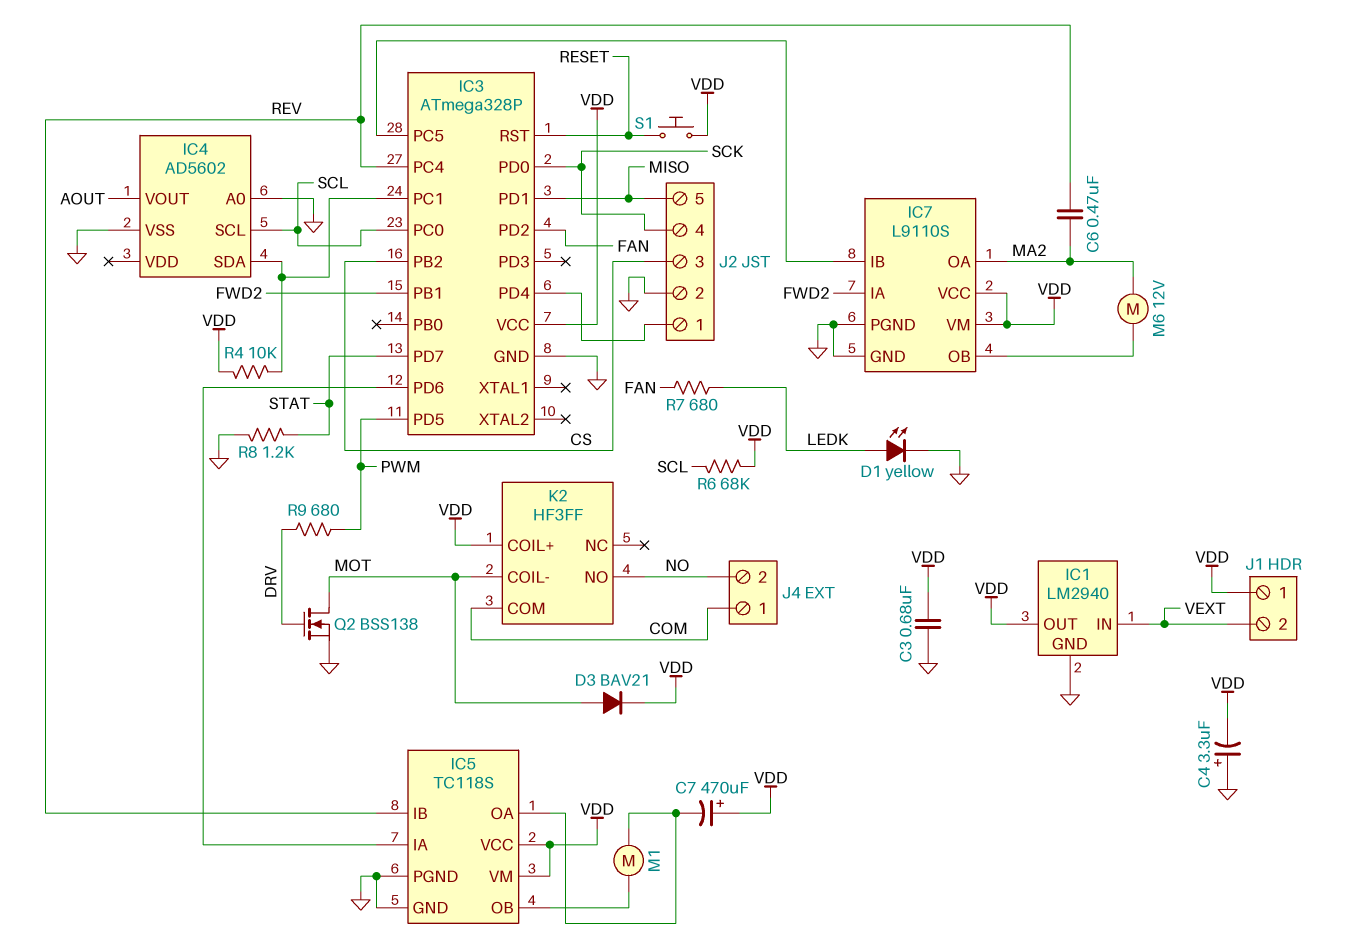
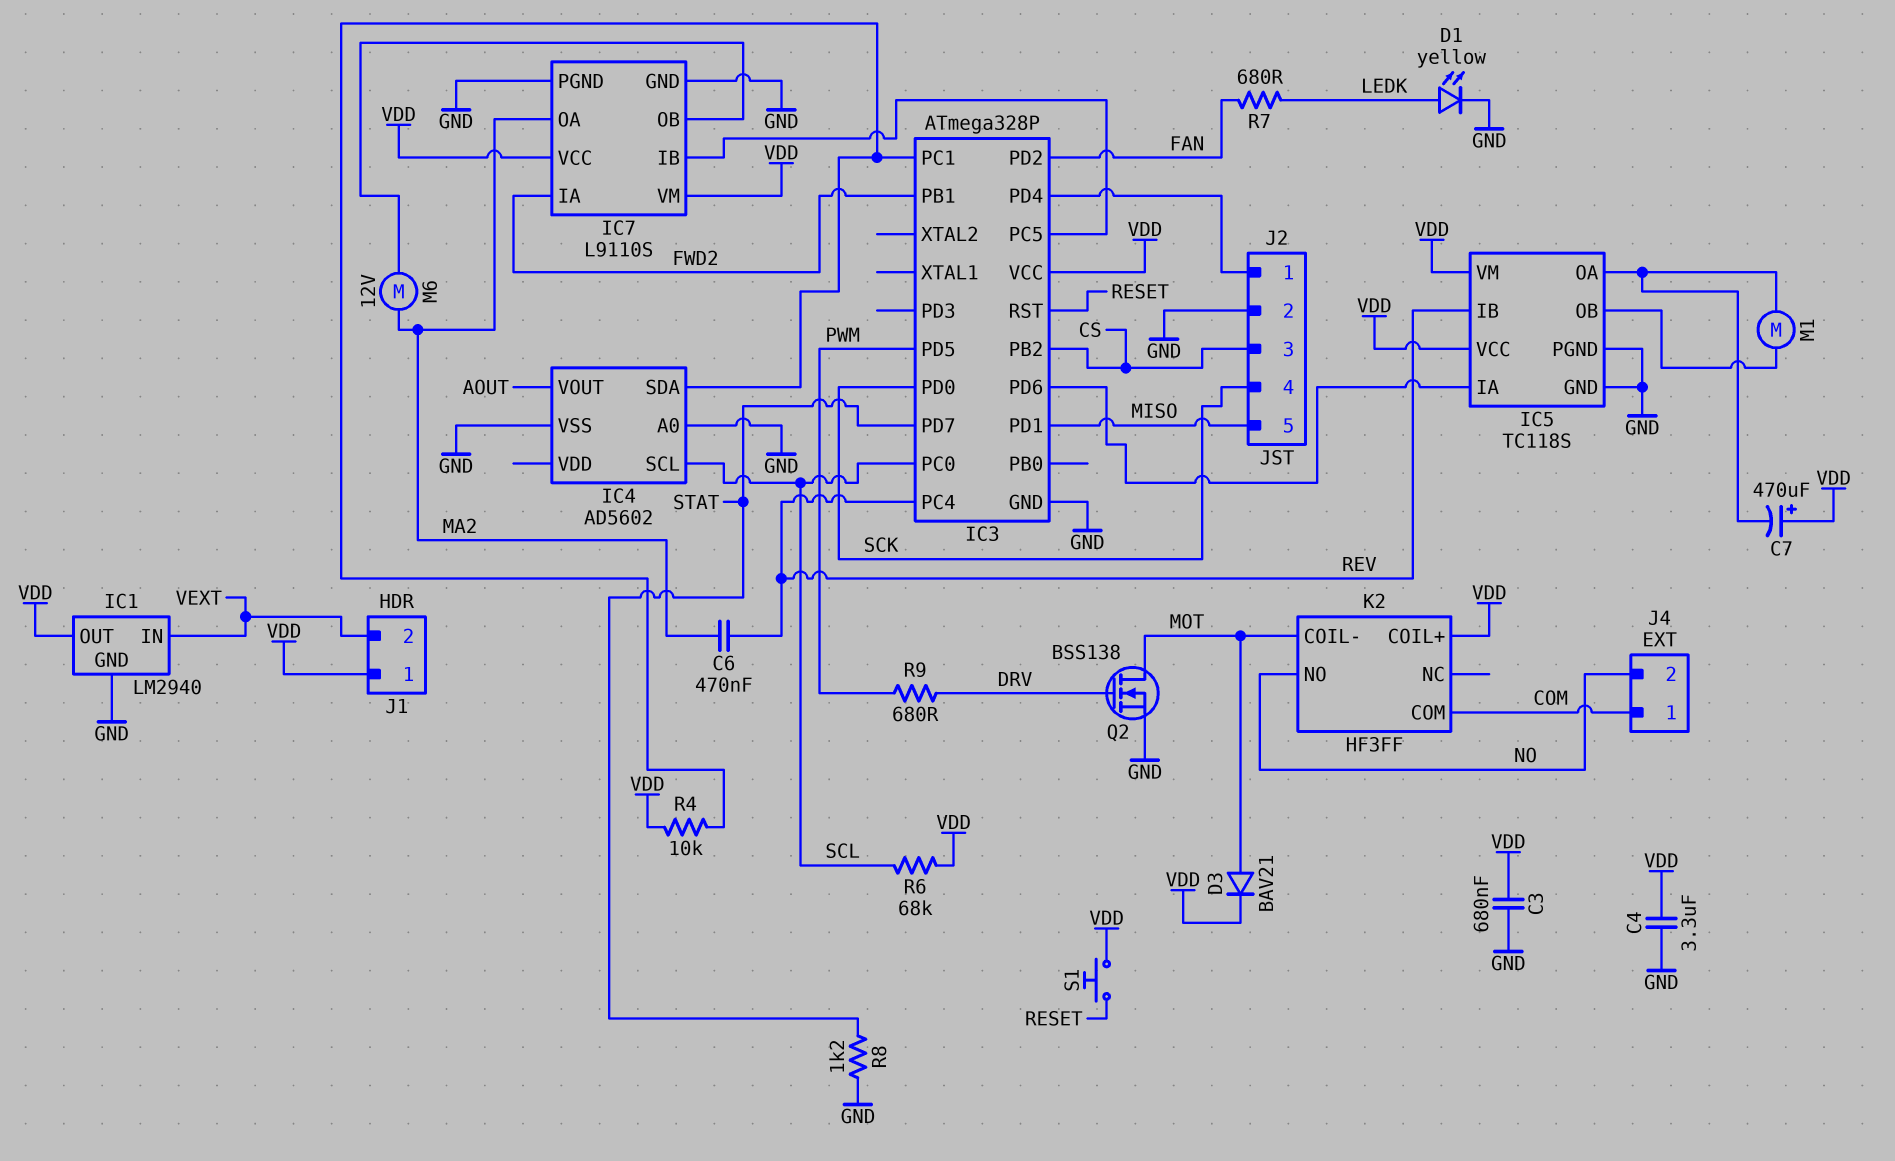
C4: 3.3uF (plus GND, minus VDD) -> 3.3uF (GND, VDD)

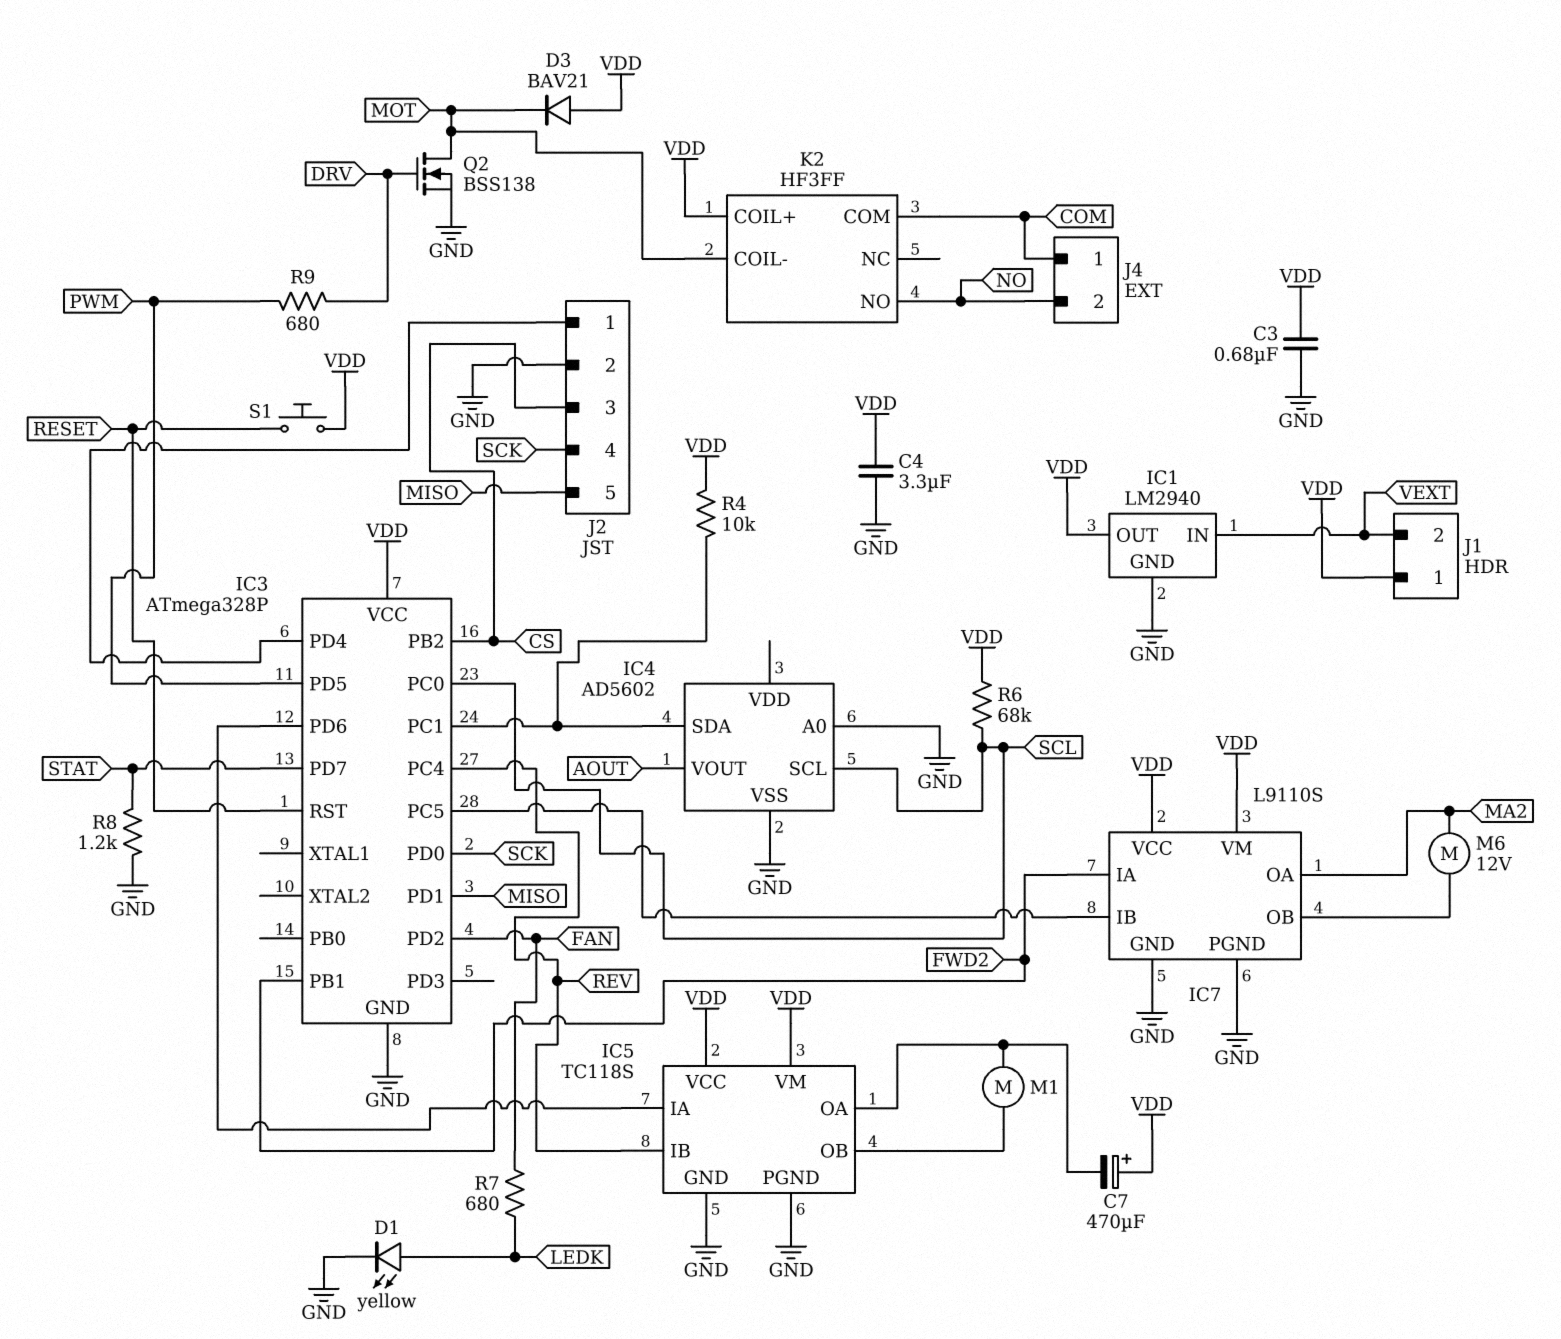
C6: 470nF (MA2, REV) -> none
D3: diode BAV21 (A MOT, K VDD) -> diode BAV21 (A VDD, K MOT)

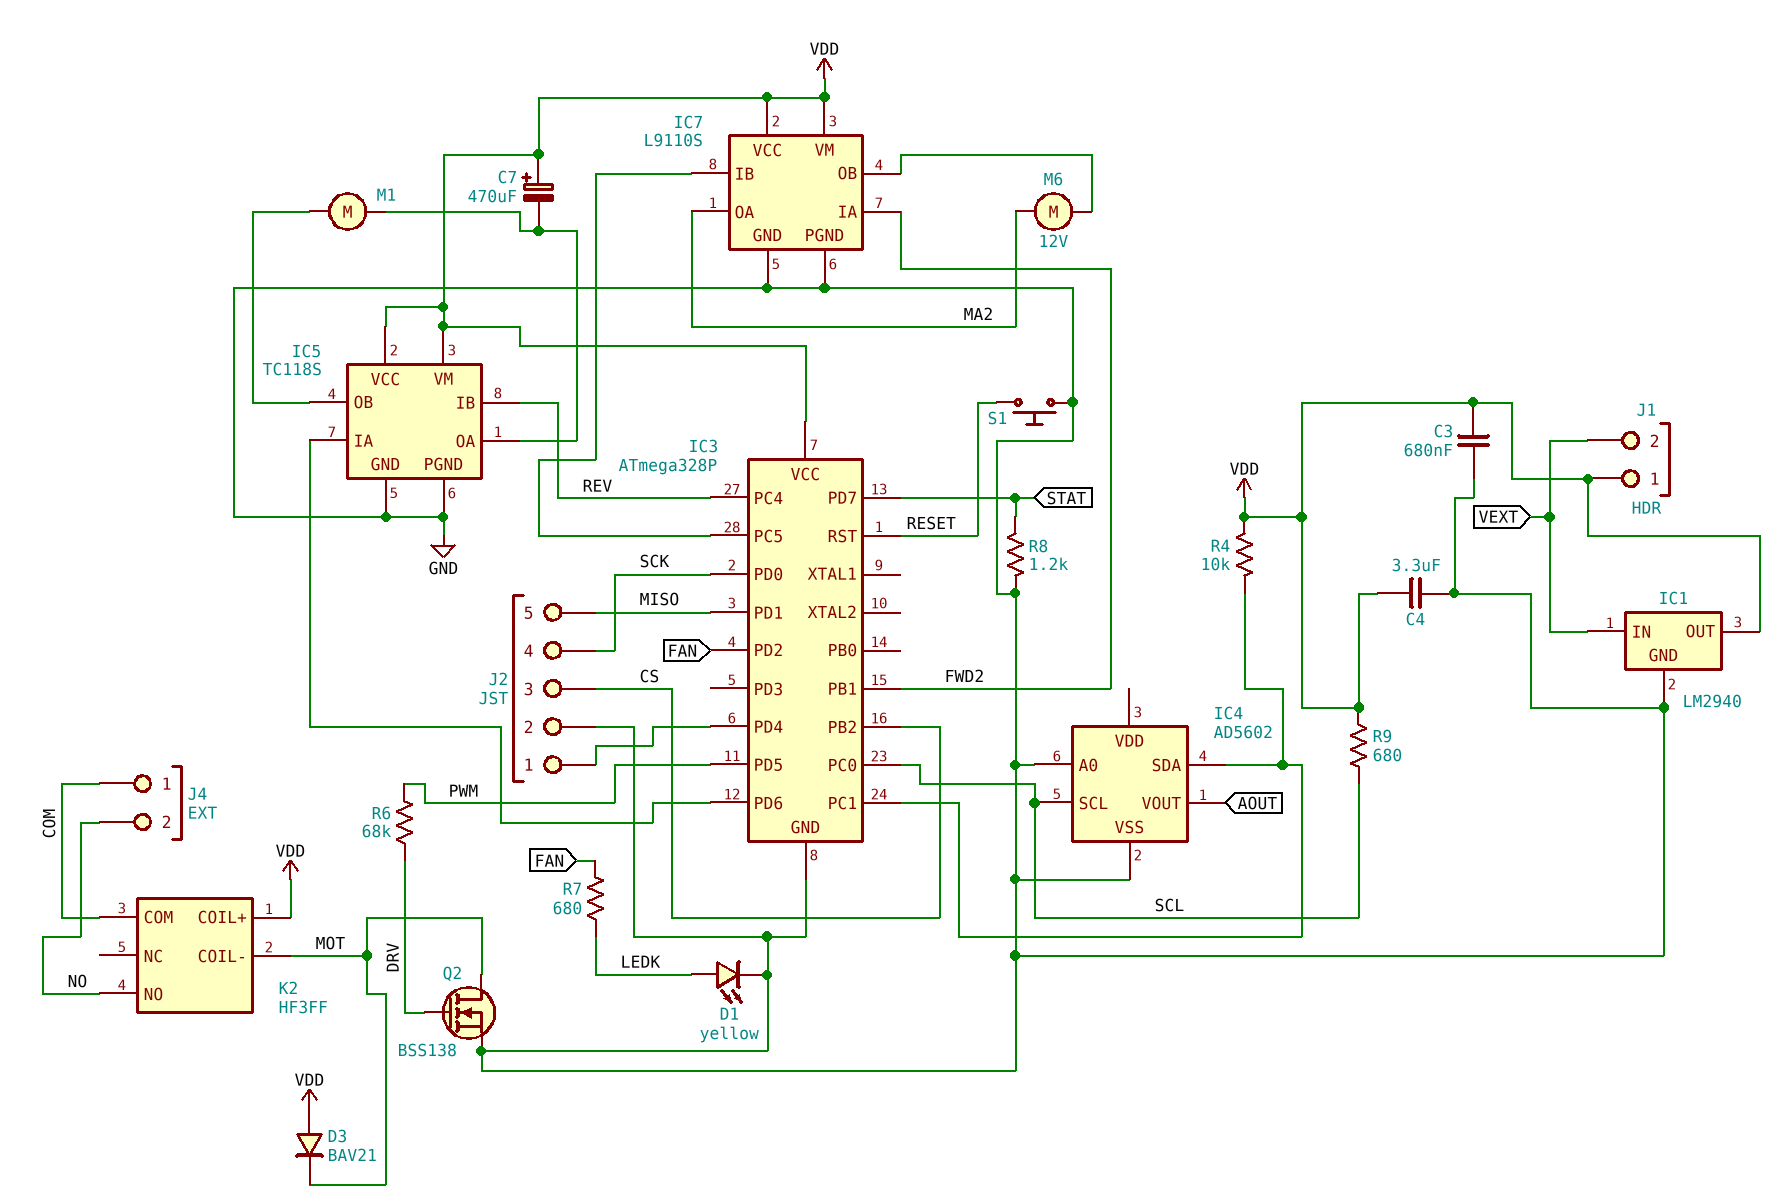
R6: 68k (SCL, VDD) -> 68k (DRV, PWM)
R9: 680 (DRV, PWM) -> 680 (SCL, VDD)
S1: button (RESET, VDD) -> button (GND, RESET)

